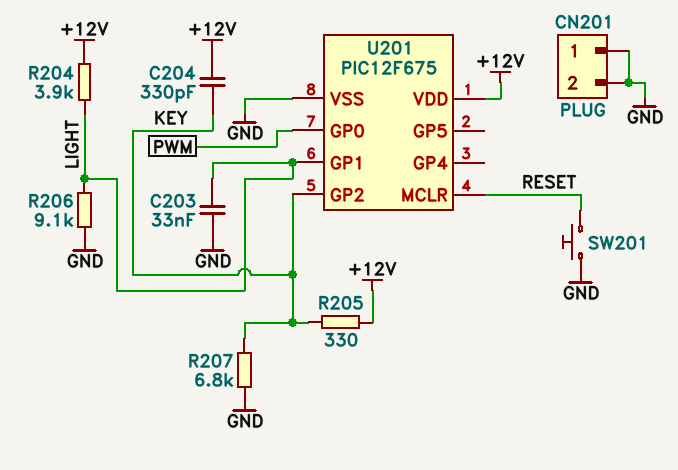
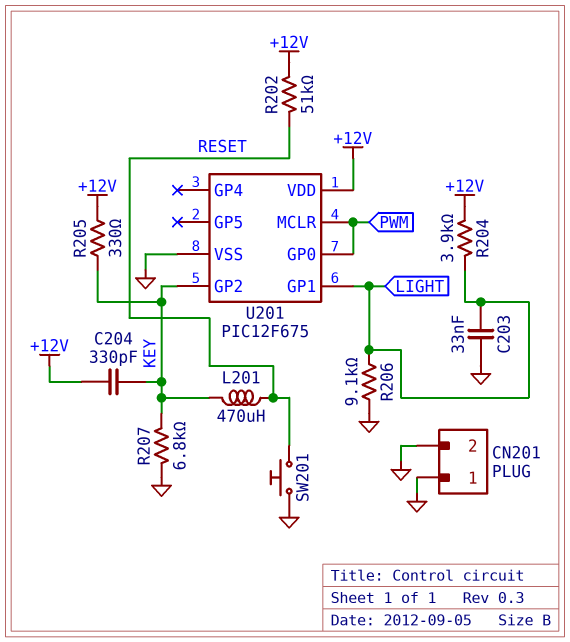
L201: none -> 470uH (KEY, RESET)
R202: none -> 51k (+12V, RESET)
U201 pin MCLR: RESET -> PWM

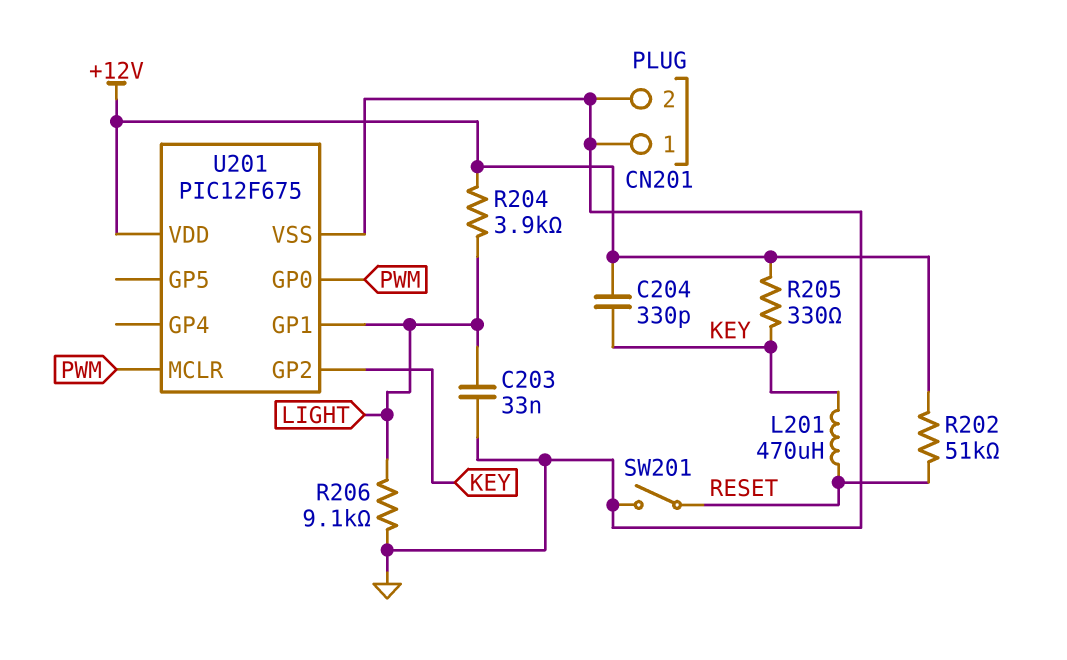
R207: 6.8k (GND, KEY) -> none
SW201: button (GND, RESET) -> switch (GND, RESET)

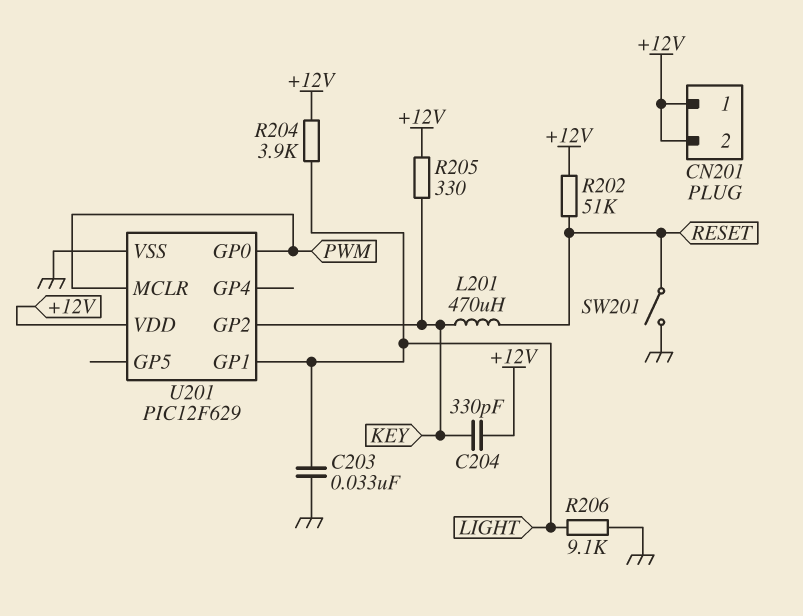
CN201 pin 1: GND -> +12V
CN201 pin 2: GND -> +12V
U201: PIC12F675 -> PIC12F629

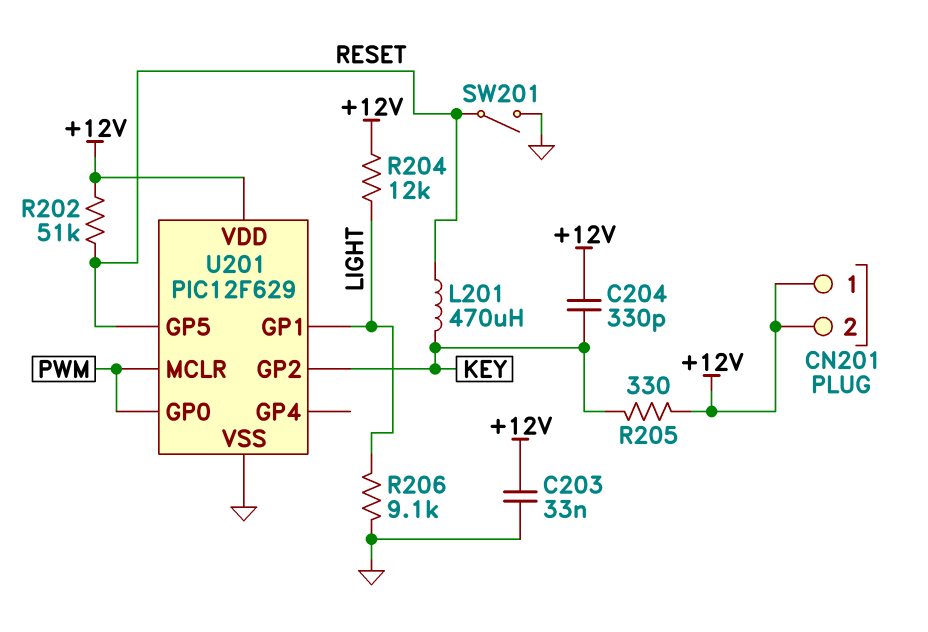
C203: 33nF (GND, LIGHT) -> 33nF (+12V, GND)
R204: 3.9k (+12V, LIGHT) -> 12k (+12V, LIGHT)
U201 pin GP5: none -> RESET

